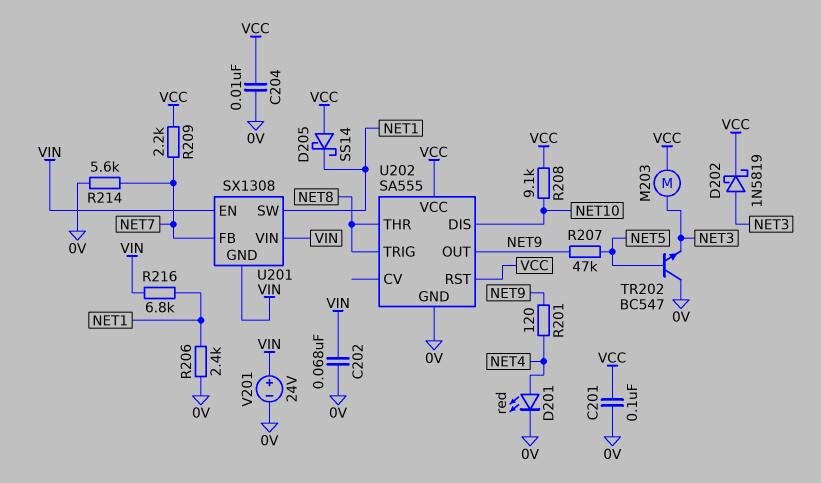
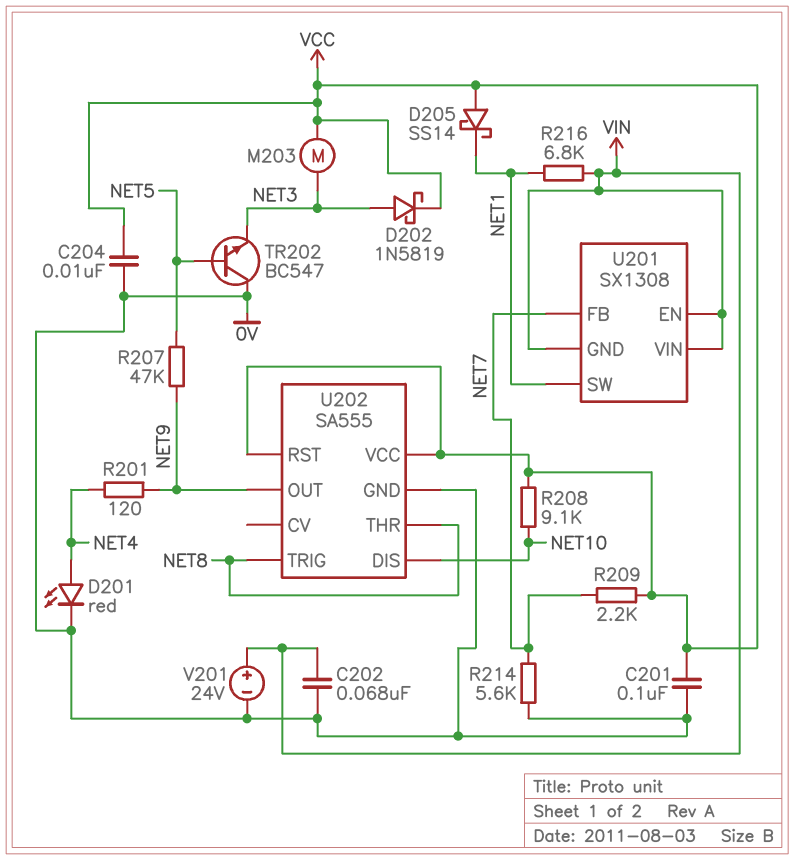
R206: 2.4k (0V, NET1) -> none

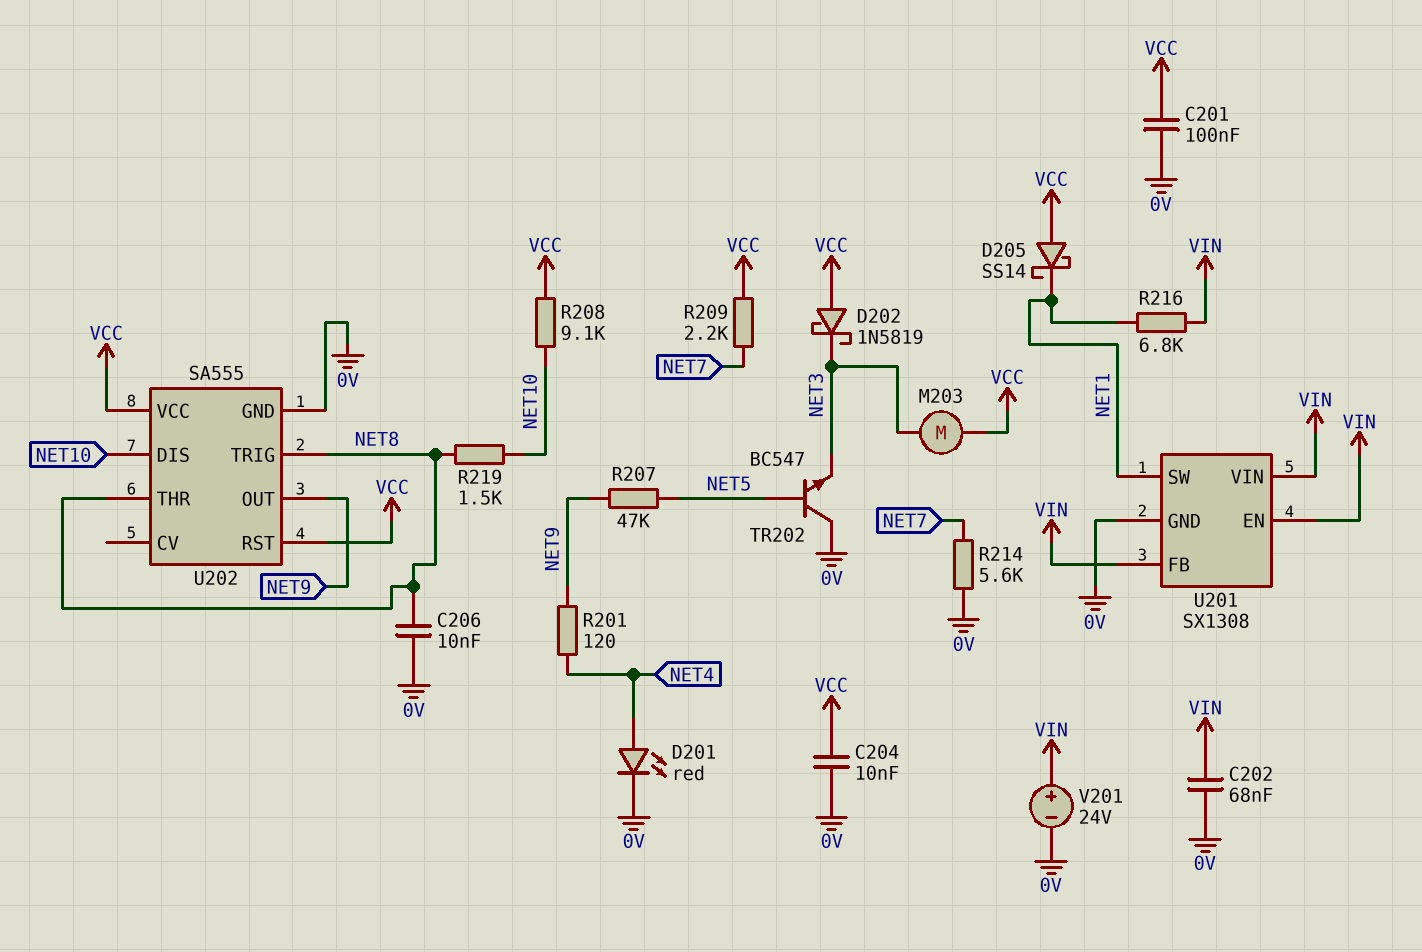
C206: none -> 10nF (0V, NET8)
D202: schottky 1N5819 (A NET3, K VCC) -> schottky 1N5819 (A VCC, K NET3)
R219: none -> 1.5k (NET8, NET10)
U201 pin FB: NET7 -> VIN
U201 pin GND: VIN -> 0V

